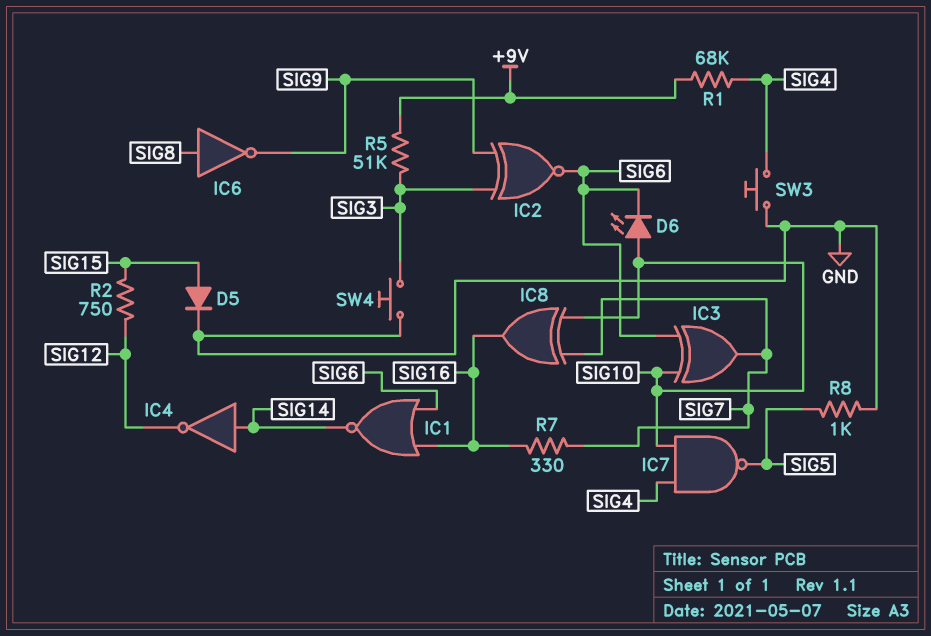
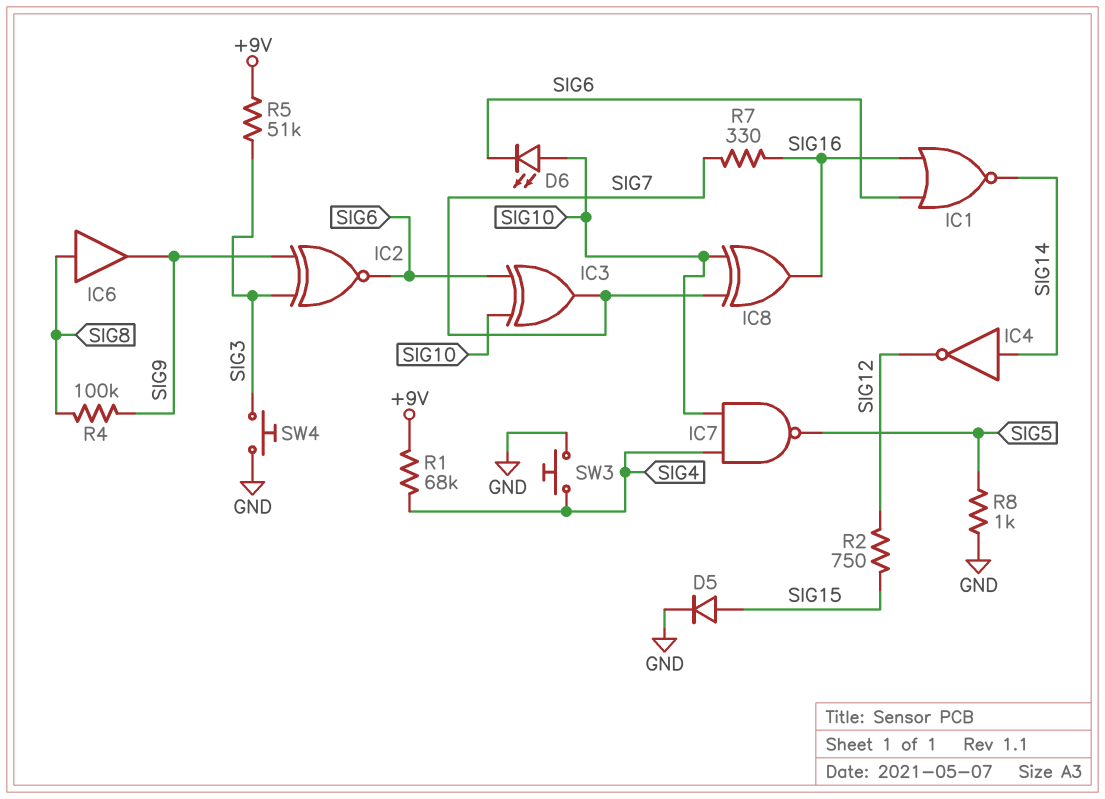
IC6: NOT (in SIG8, out SIG9) -> buffer (in SIG8, out SIG9)
R4: none -> 100k (SIG8, SIG9)

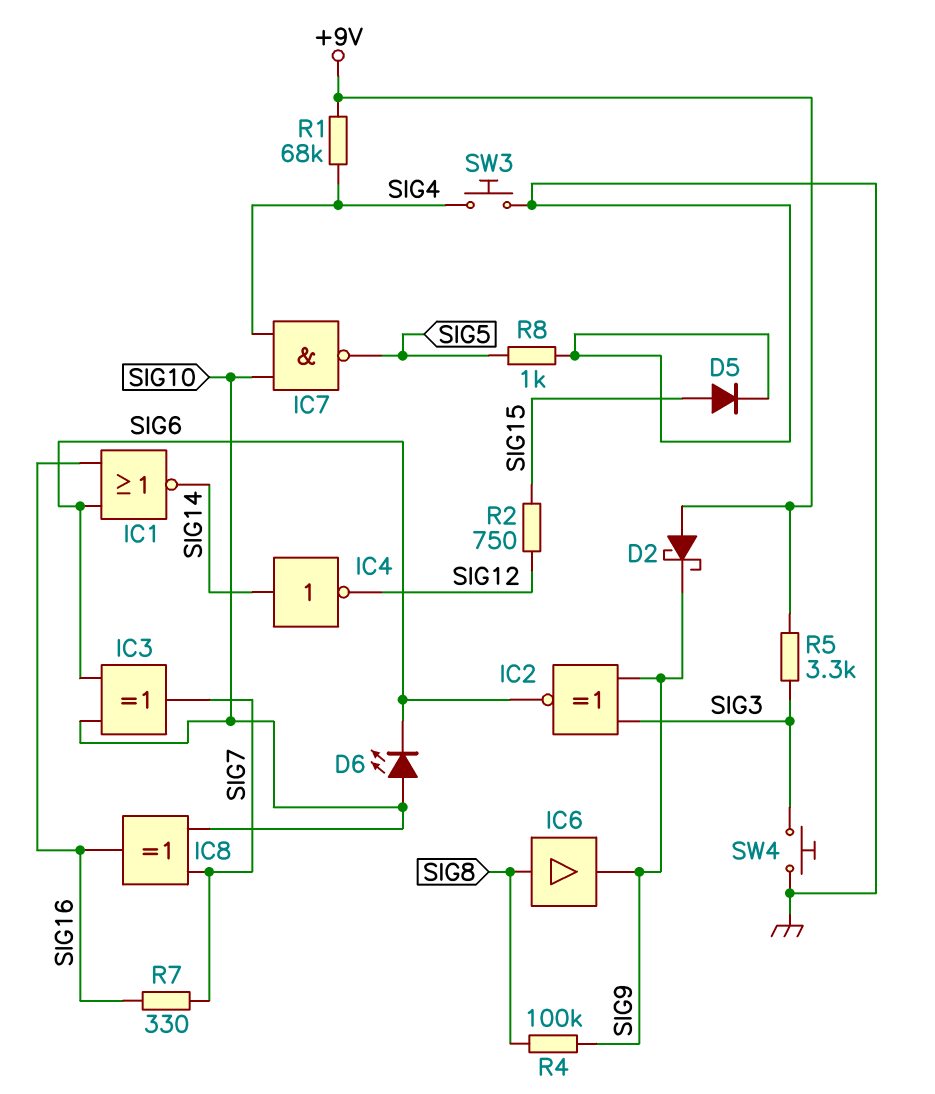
D2: none -> schottky (A +9V, K SIG9)
R5: 51k (+9V, SIG3) -> 3.3k (+9V, SIG3)

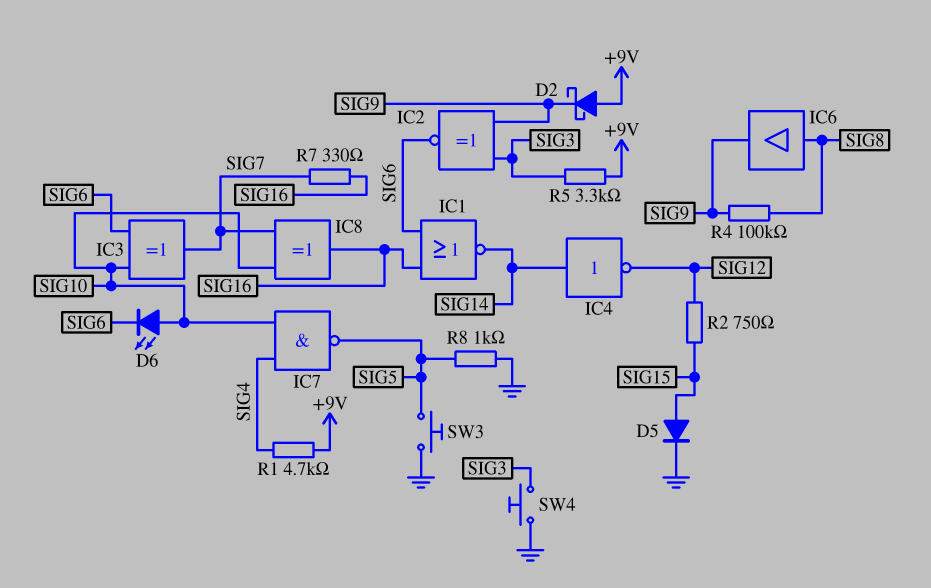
R1: 68k (+9V, SIG4) -> 4.7k (+9V, SIG4)
SW3: button (GND, SIG4) -> button (GND, SIG5)

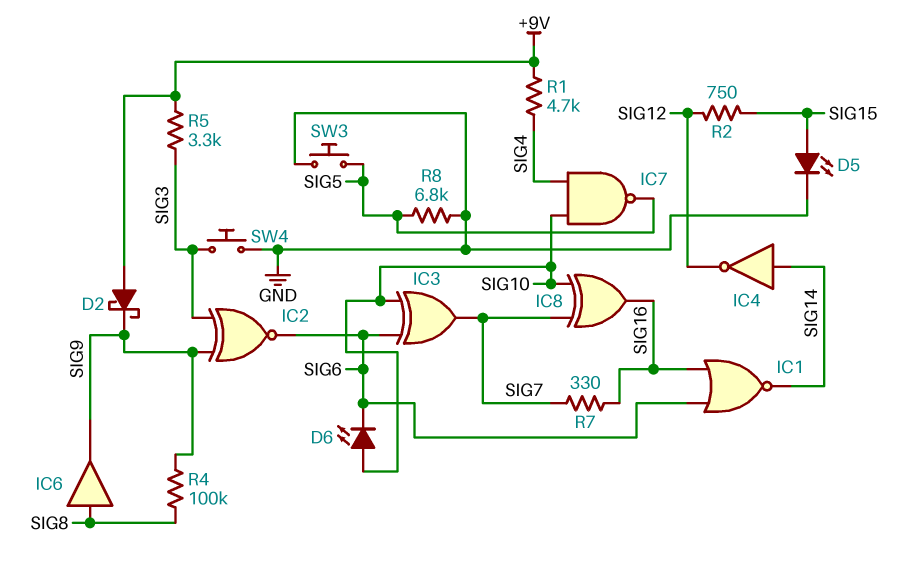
D5: diode (A SIG15, K GND) -> LED (A SIG15, K GND)
R8: 1k (GND, SIG5) -> 6.8k (GND, SIG5)

